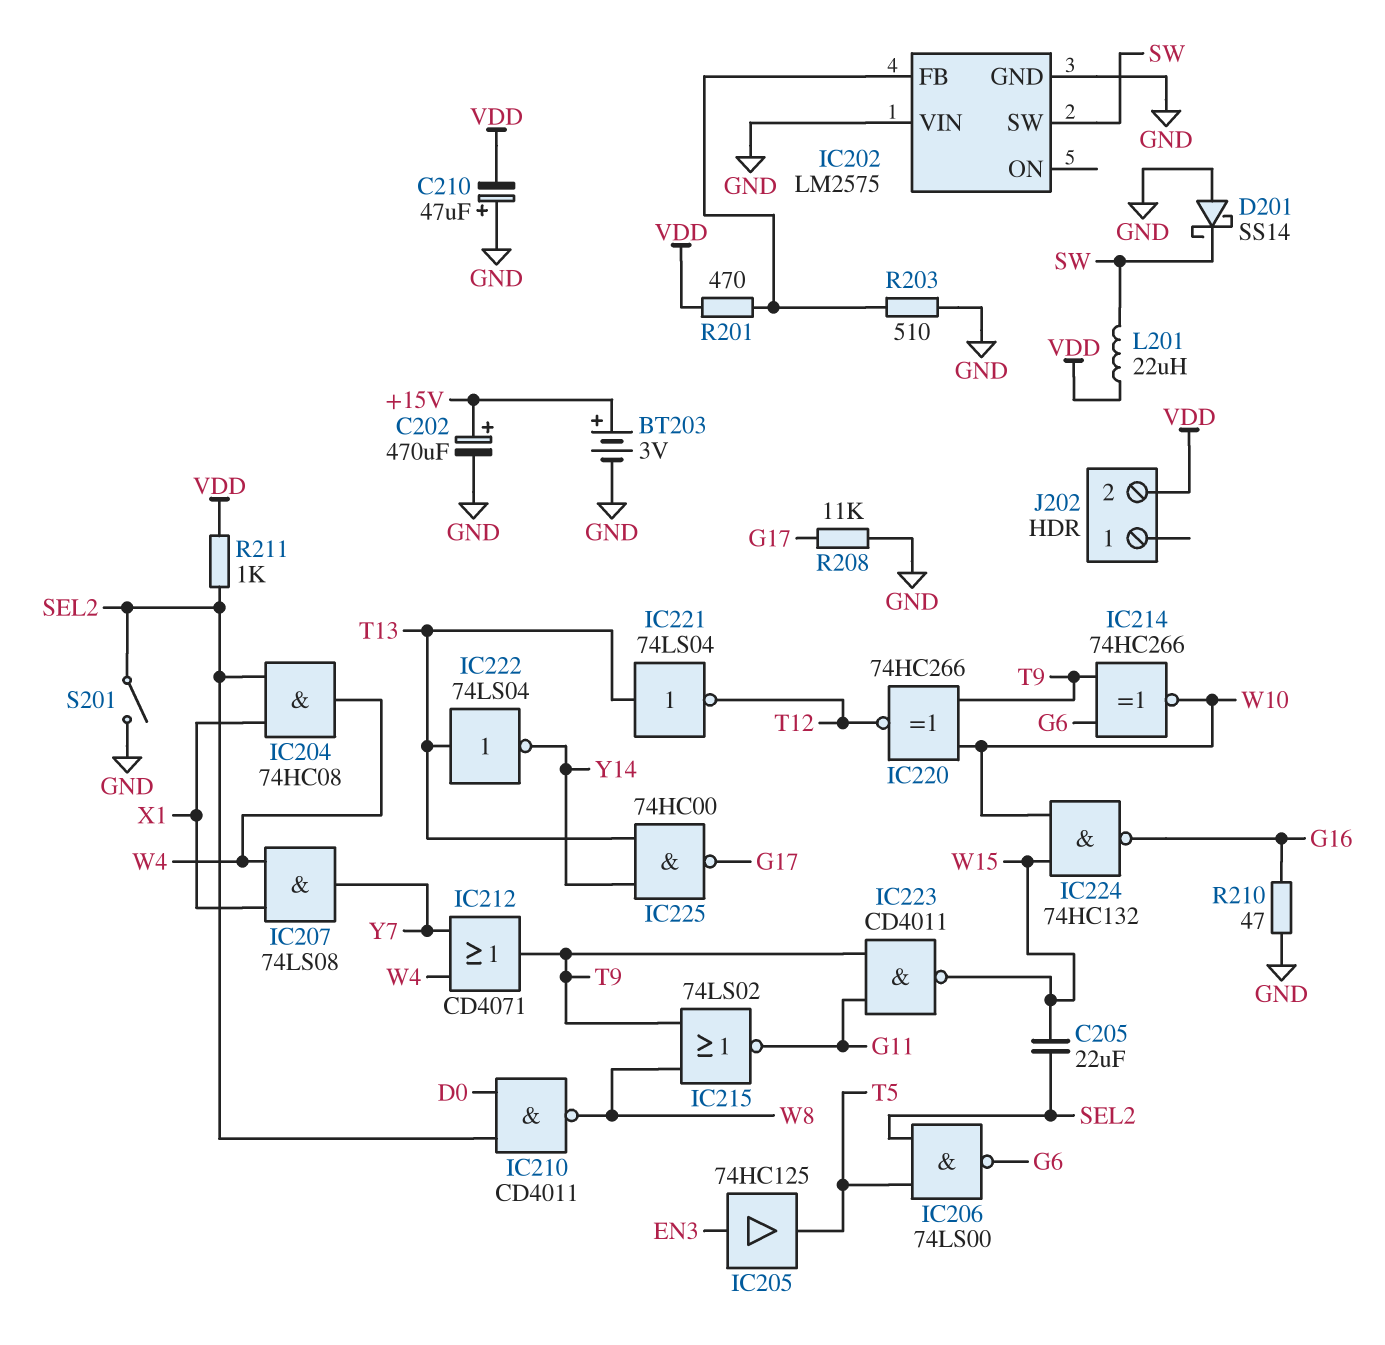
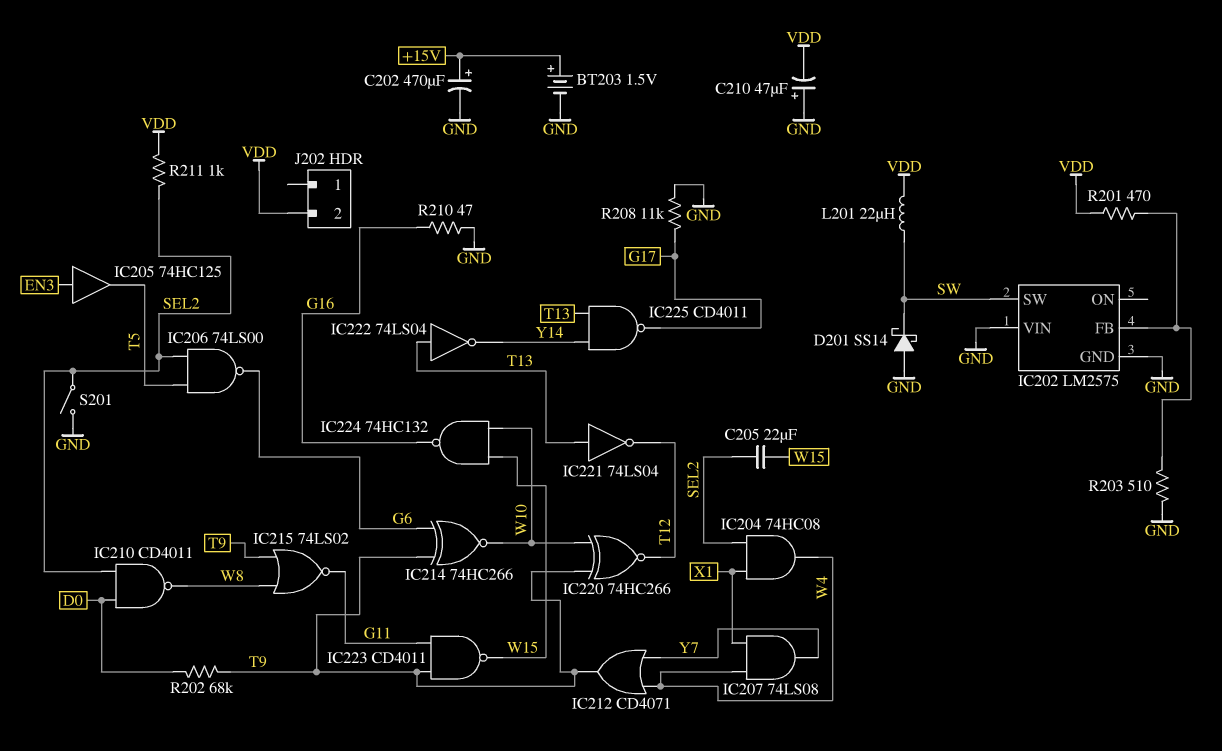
BT203: 3V (plus +15V, minus GND) -> 1.5V (plus +15V, minus GND)
IC225: NAND 74HC00 (in T13, in Y14, out G17) -> NAND CD4011 (in T13, in Y14, out G17)
R202: none -> 68k (D0, T9)

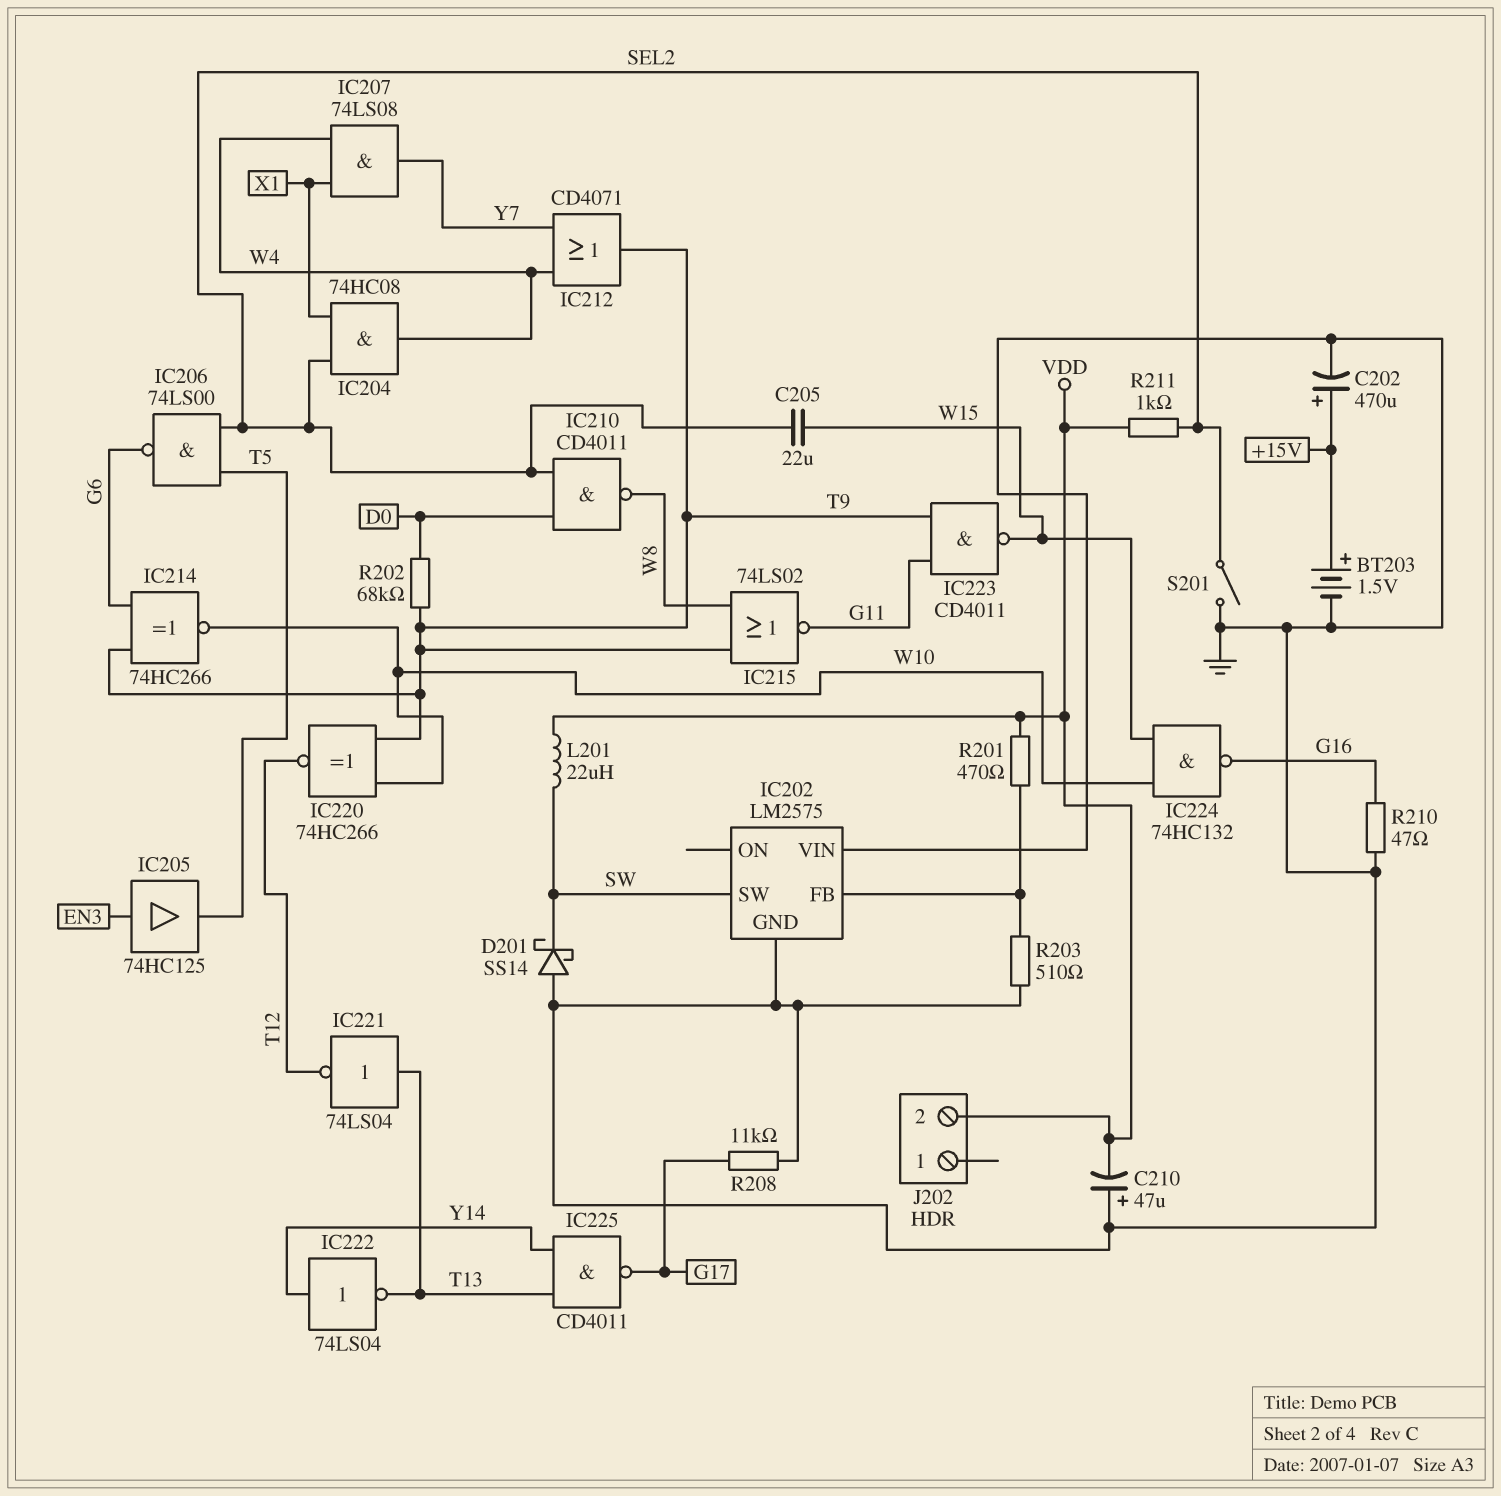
IC222: NOT 74LS04 (in T13, out Y14) -> NOT 74LS04 (in Y14, out T13)

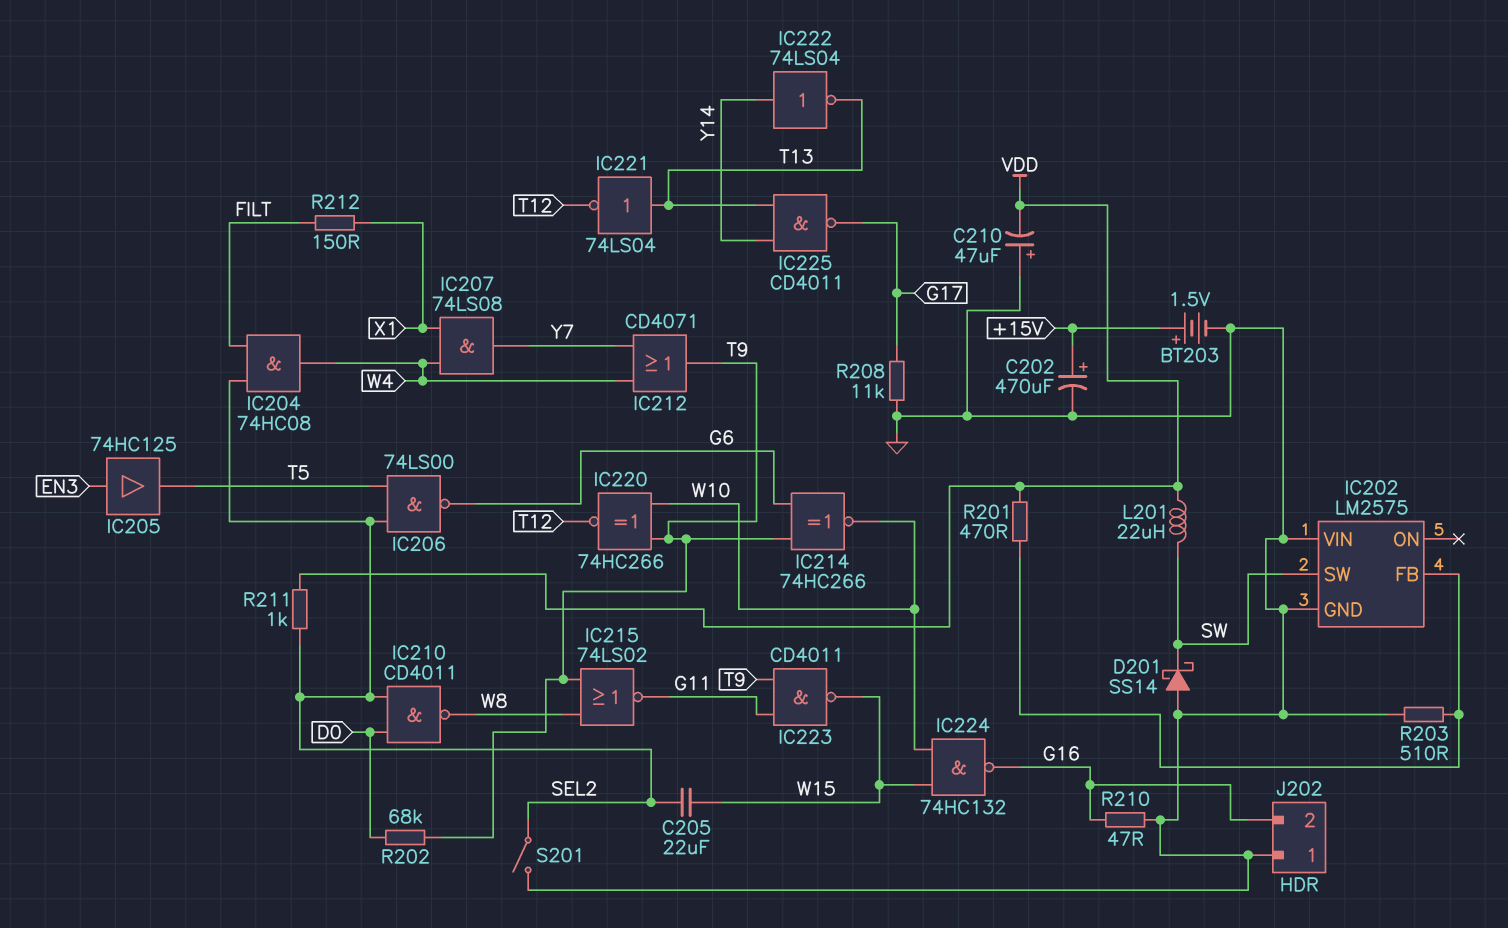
IC204: AND 74HC08 (in SEL2, in X1, out W4) -> AND 74HC08 (in FILT, in SEL2, out W4)
J202 pin 1: none -> GND
J202 pin 2: VDD -> G16
R212: none -> 150 (FILT, X1)

